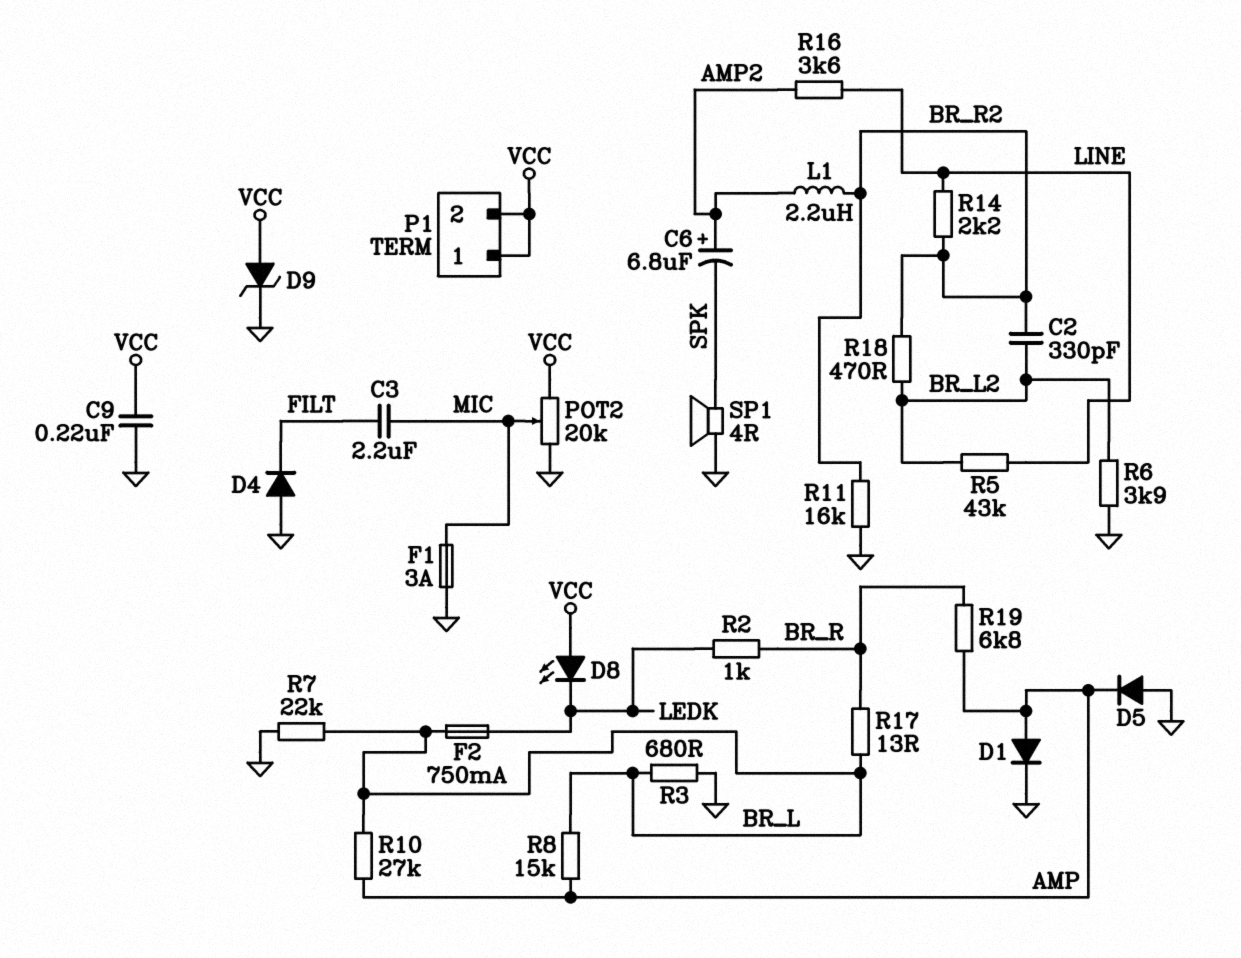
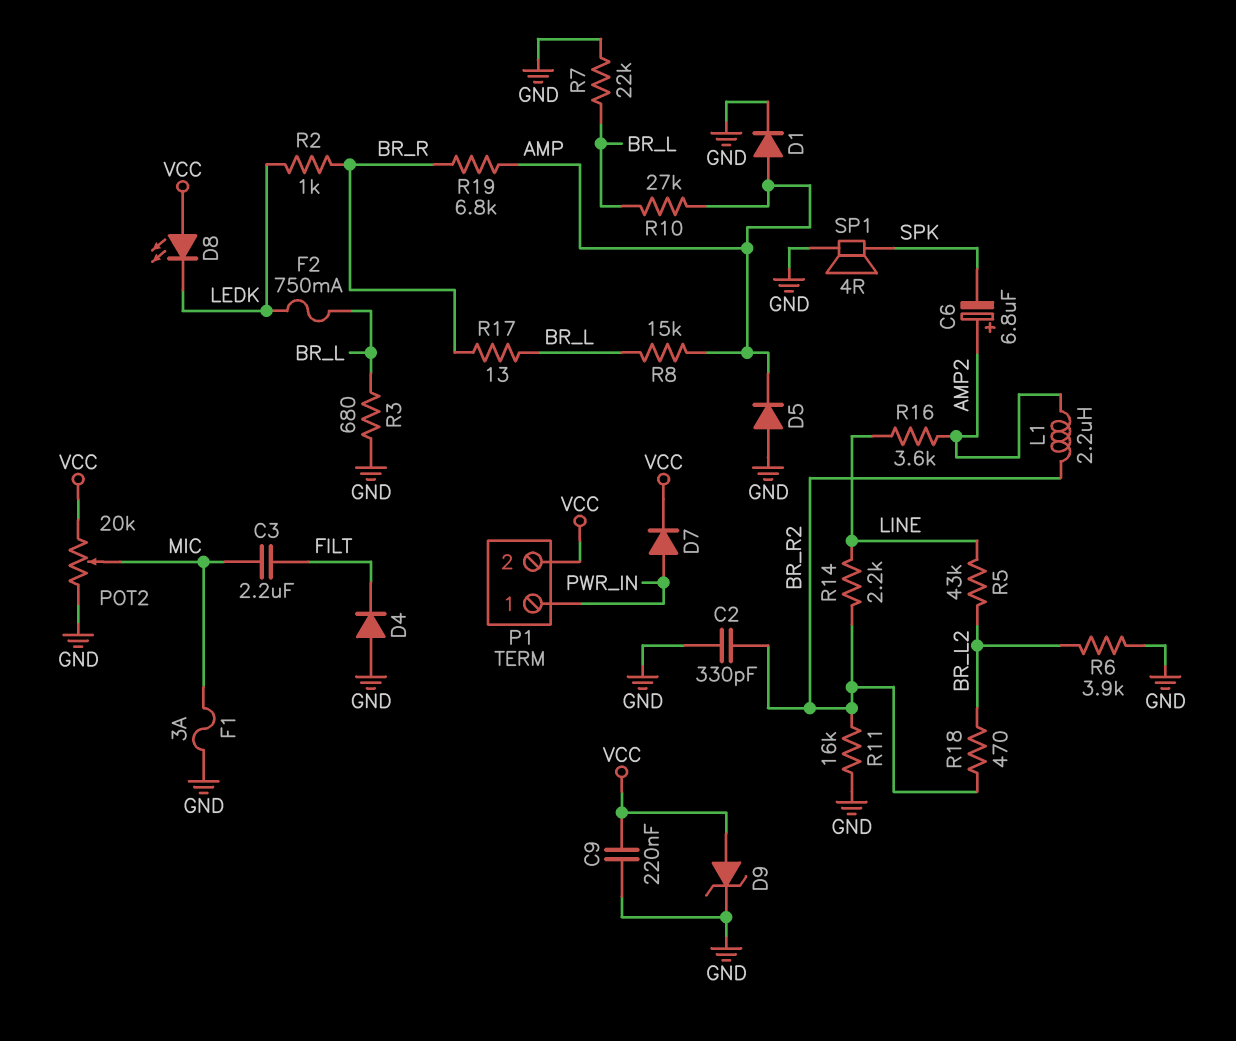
C2: 330pF (BR_L2, BR_R2) -> 330pF (BR_R2, GND)
D7: none -> diode (A PWR_IN, K VCC)
P1 pin 1: VCC -> PWR_IN

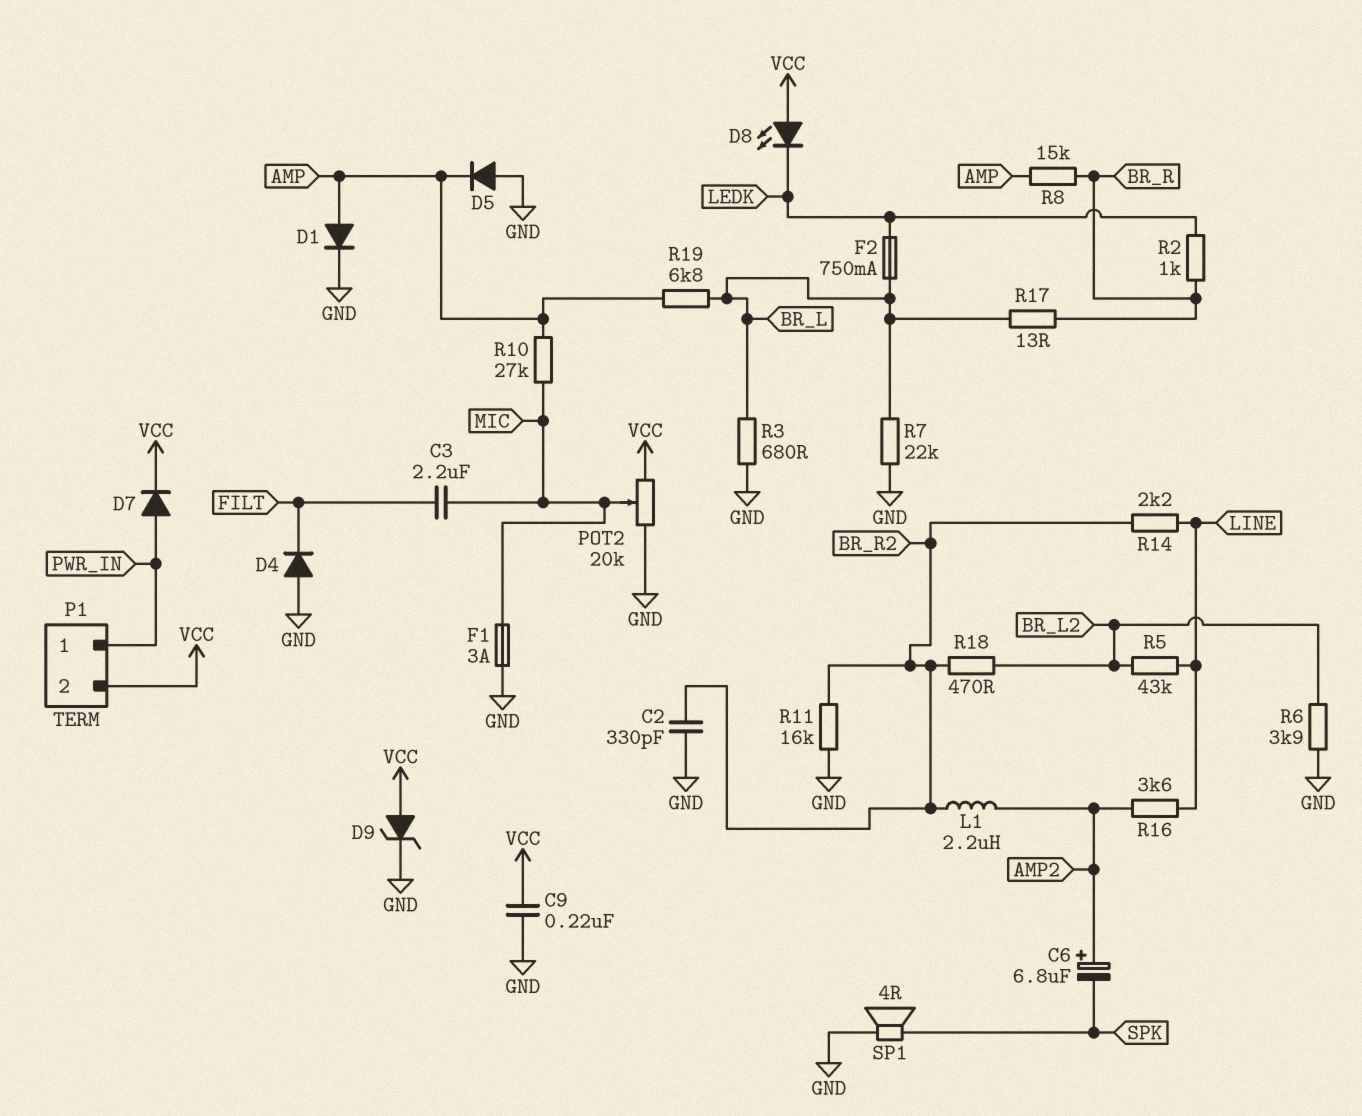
R8: 15k (AMP, BR_L) -> 15k (AMP, BR_R)
R10: 27k (AMP, BR_L) -> 27k (AMP, MIC)
R19: 6.8k (AMP, BR_R) -> 6.8k (AMP, BR_L)

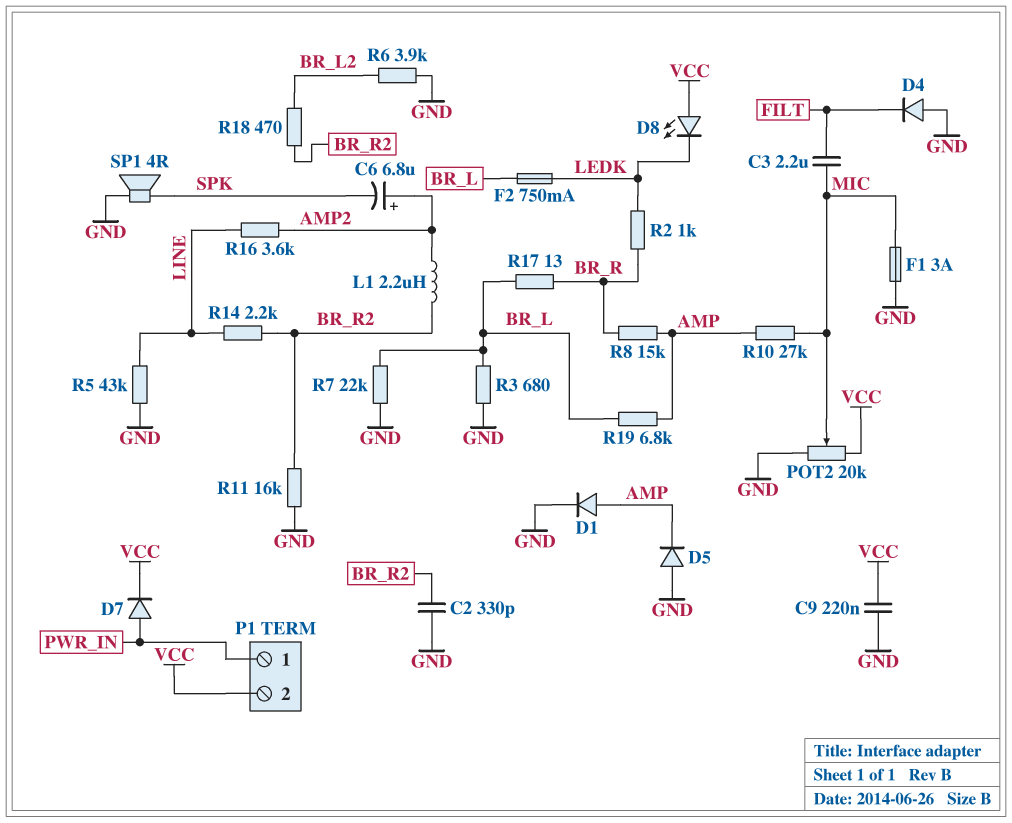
D9: zener (A VCC, K GND) -> none
R5: 43k (BR_L2, LINE) -> 43k (GND, LINE)

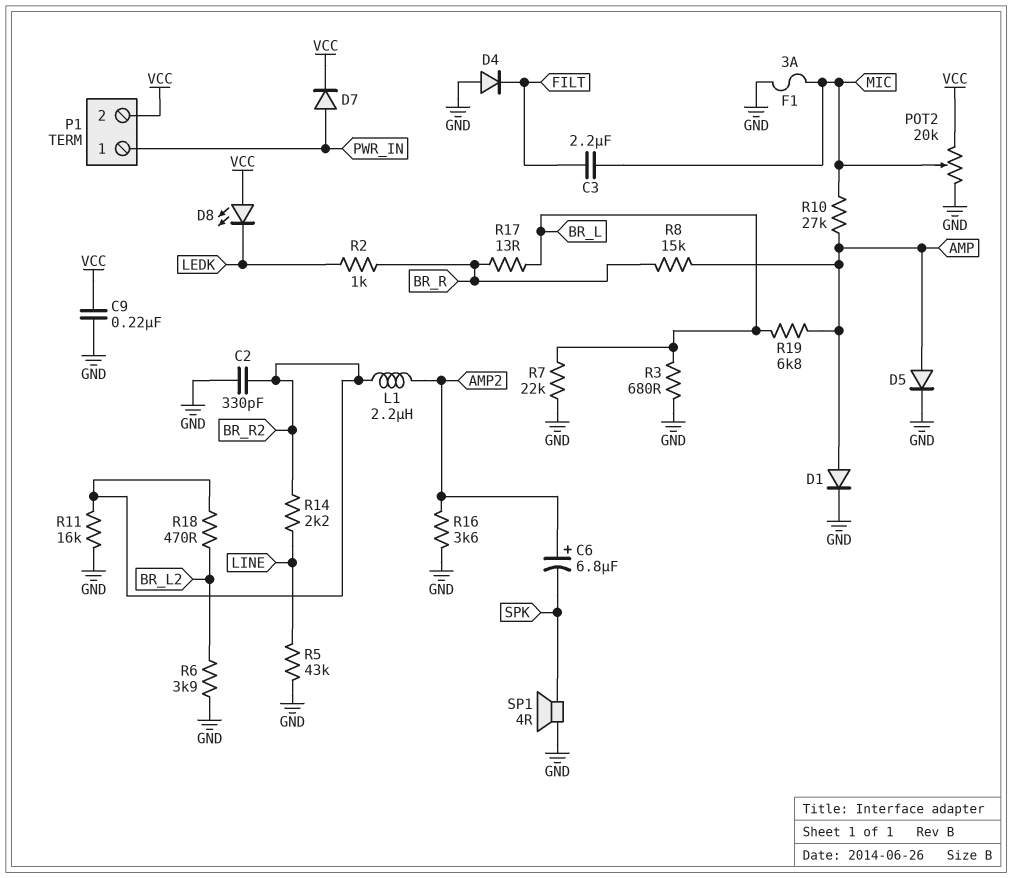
D5: diode (A GND, K AMP) -> diode (A AMP, K GND)
F2: 750mA (BR_L, LEDK) -> none
R16: 3.6k (AMP2, LINE) -> 3.6k (AMP2, GND)

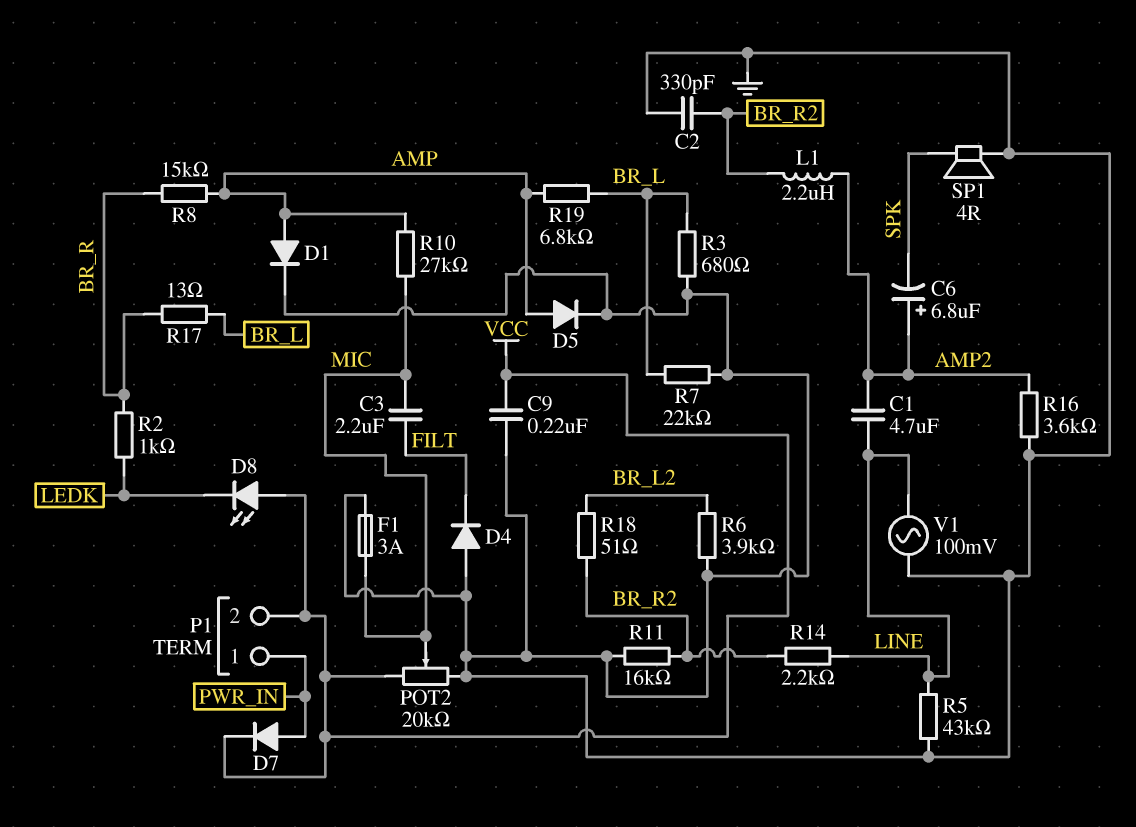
C1: none -> 4.7uF (AMP2, LINE)
R18: 470 (BR_L2, BR_R2) -> 51 (BR_L2, BR_R2)
V1: none -> AC 100mV (GND, LINE)

